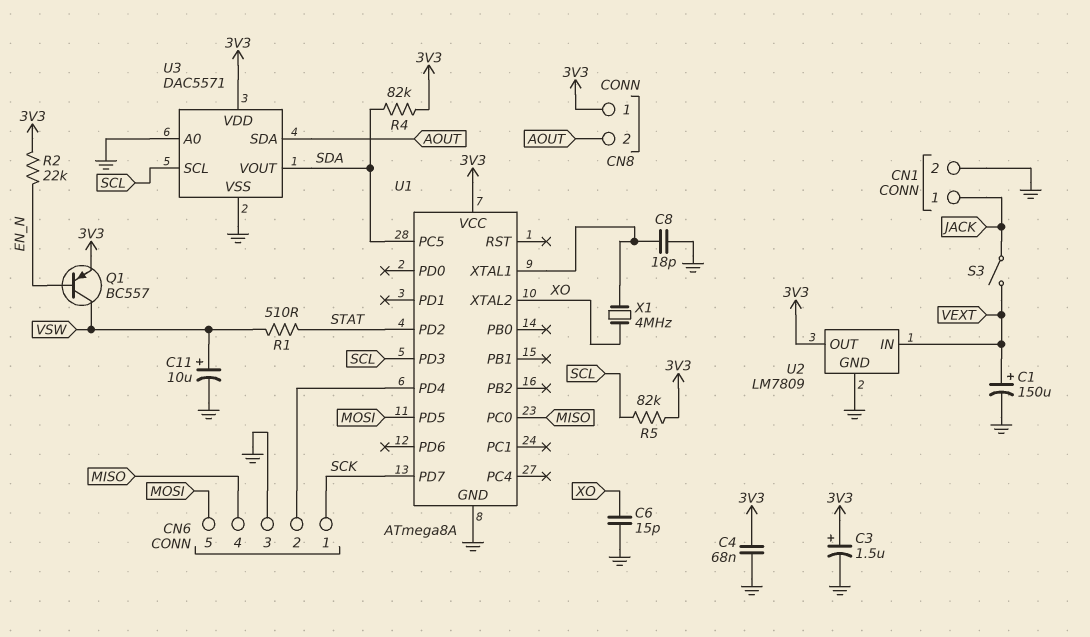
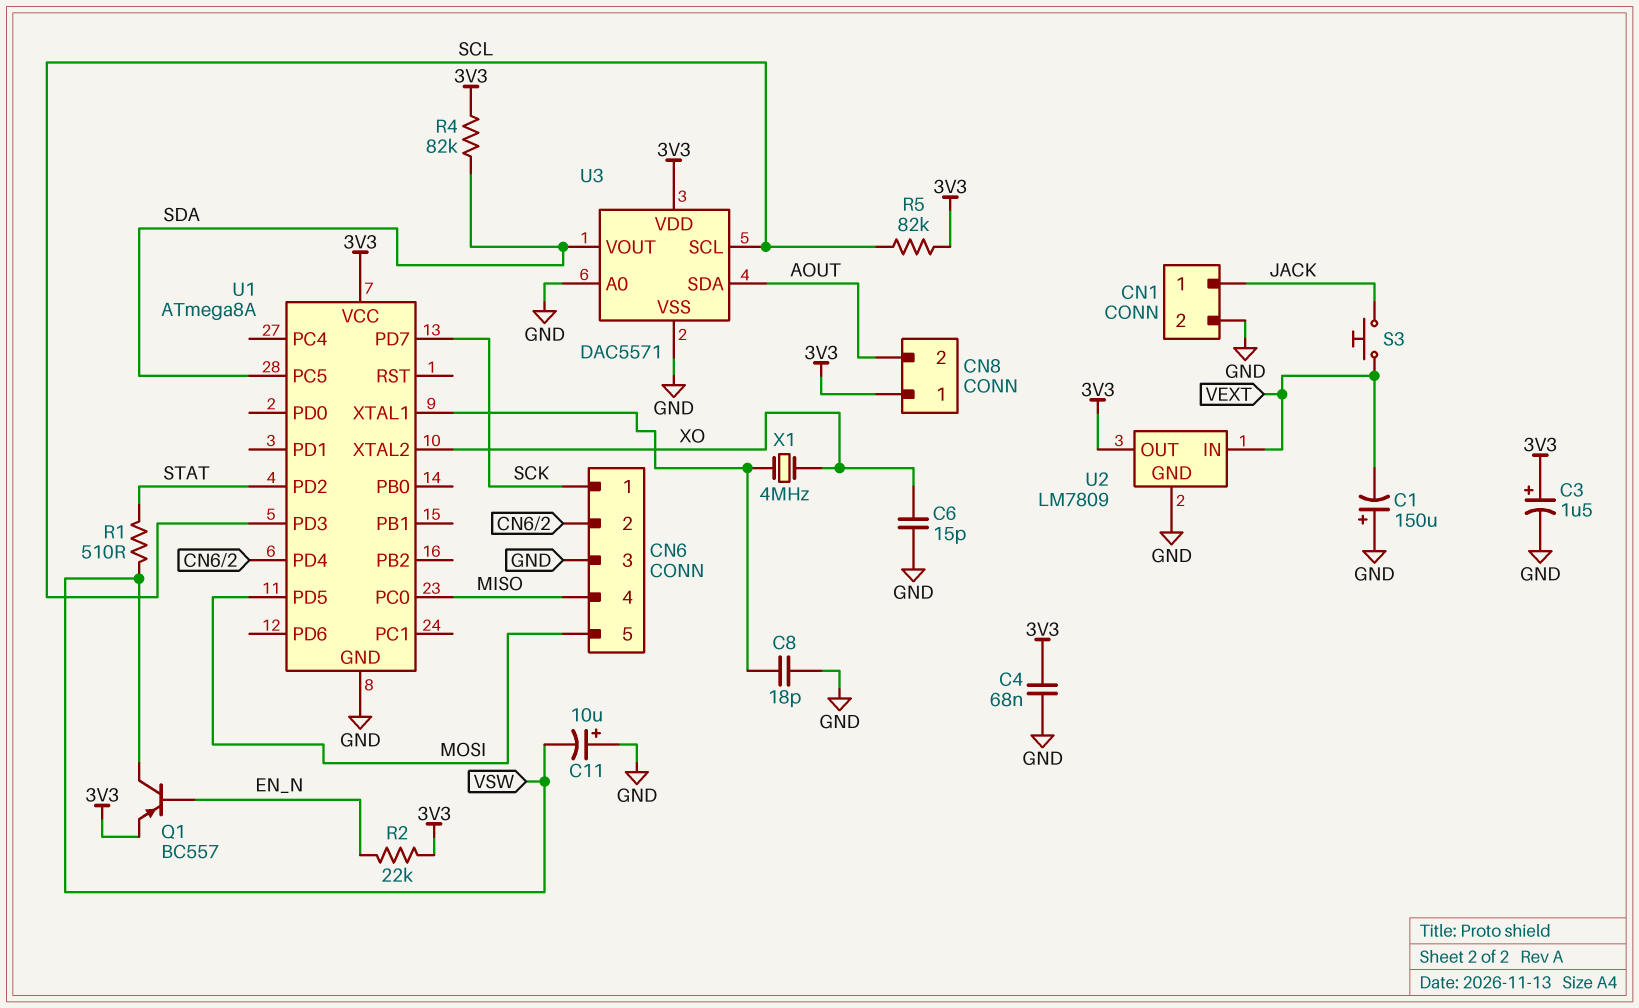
C1: 150uF (plus VEXT, minus GND) -> 150uF (plus GND, minus VEXT)
C11: 10uF (plus VSW, minus GND) -> 10uF (plus GND, minus VSW)
S3: switch (JACK, VEXT) -> button (JACK, VEXT)

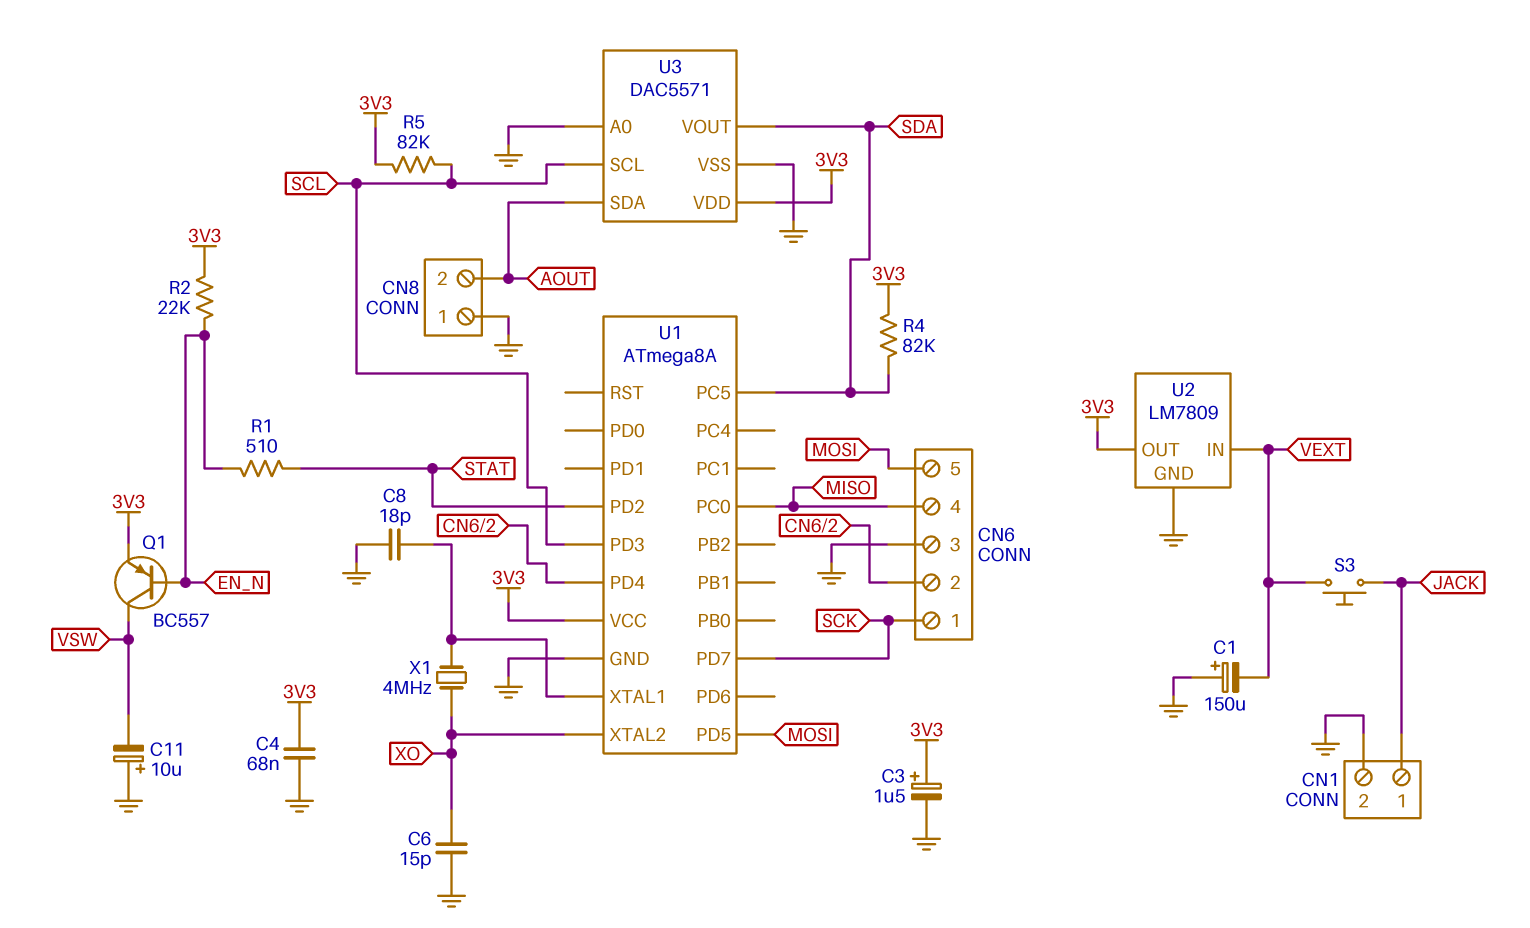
CN8 pin 1: 3V3 -> GND
R1: 510 (STAT, VSW) -> 510 (EN_N, STAT)

